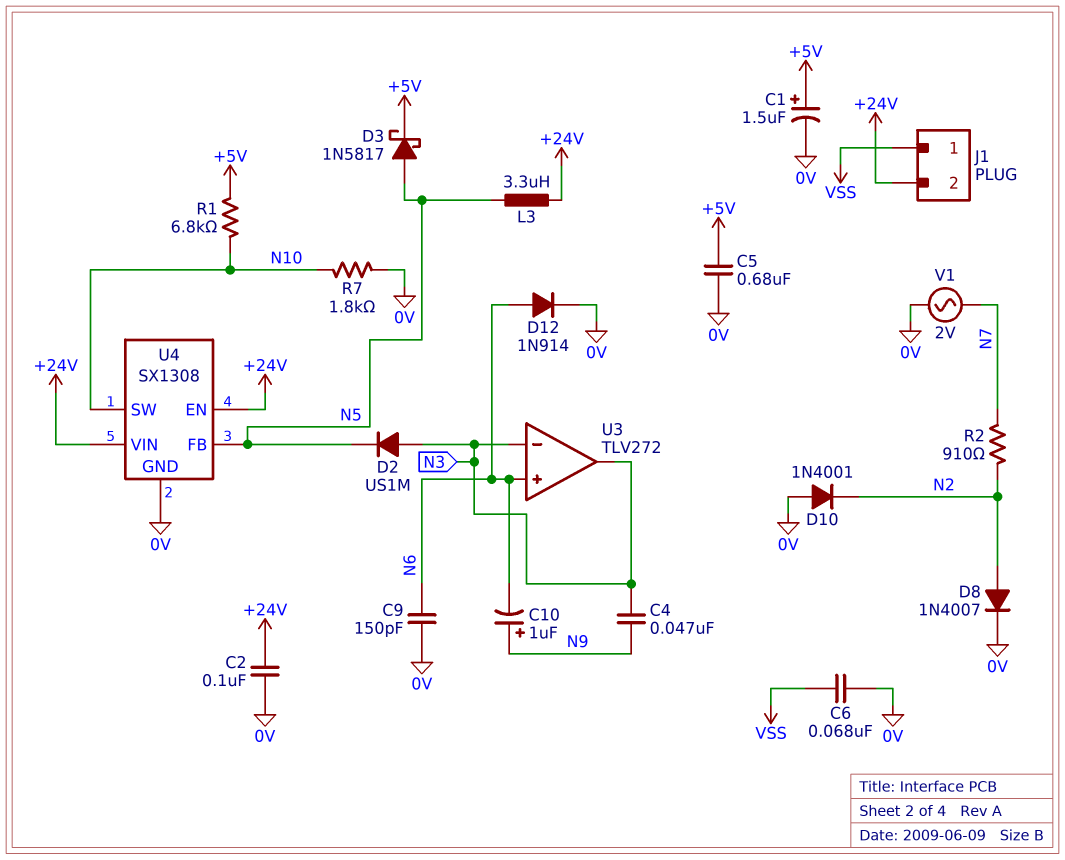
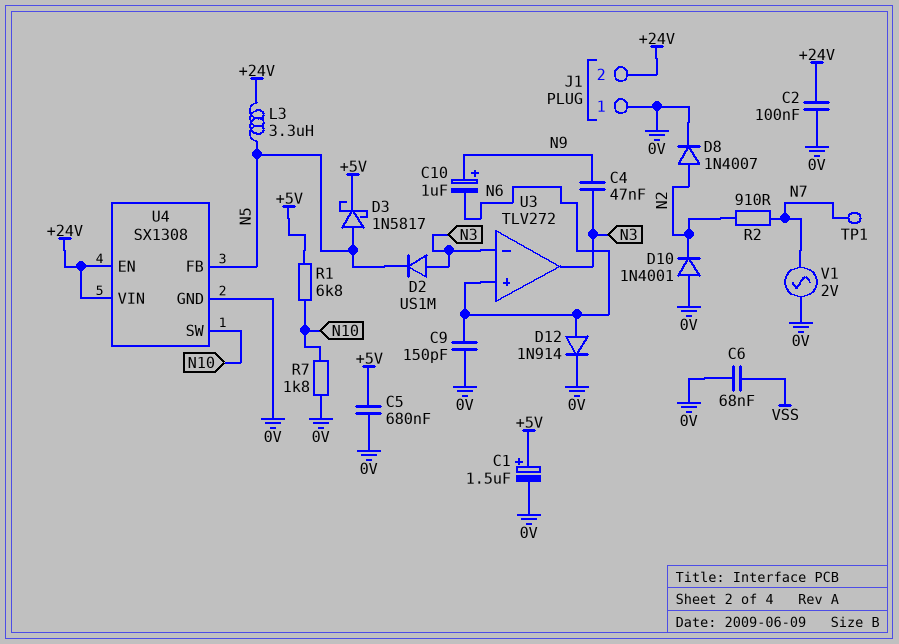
J1 pin 1: VSS -> 0V
TP1: none -> test point (N7)

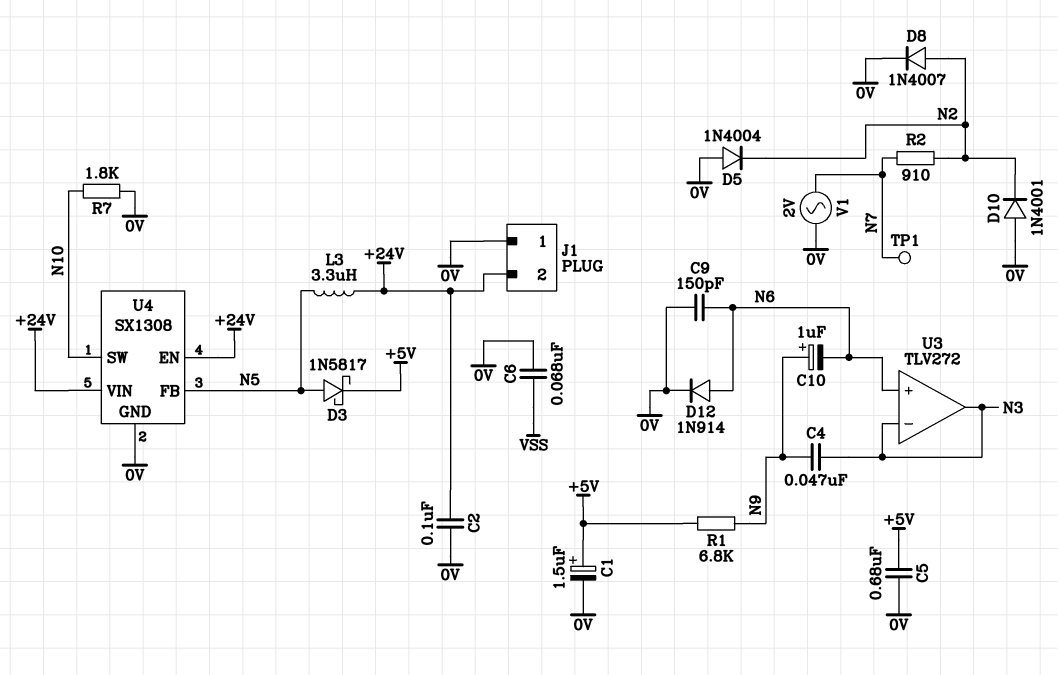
D2: diode US1M (A N3, K N5) -> none
D5: none -> diode 1N4004 (A 0V, K N2)
R1: 6.8k (+5V, N10) -> 6.8k (+5V, N9)

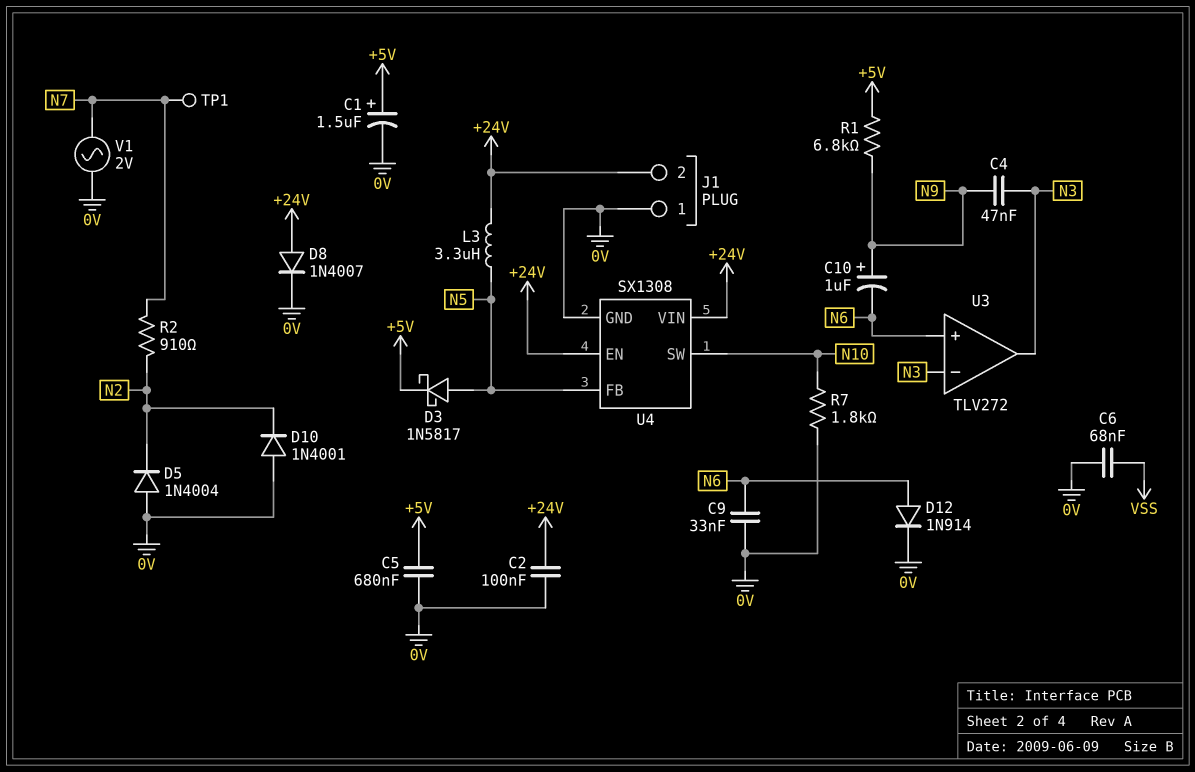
C9: 150pF (0V, N6) -> 33nF (0V, N6)
D8: diode 1N4007 (A N2, K 0V) -> diode 1N4007 (A +24V, K 0V)

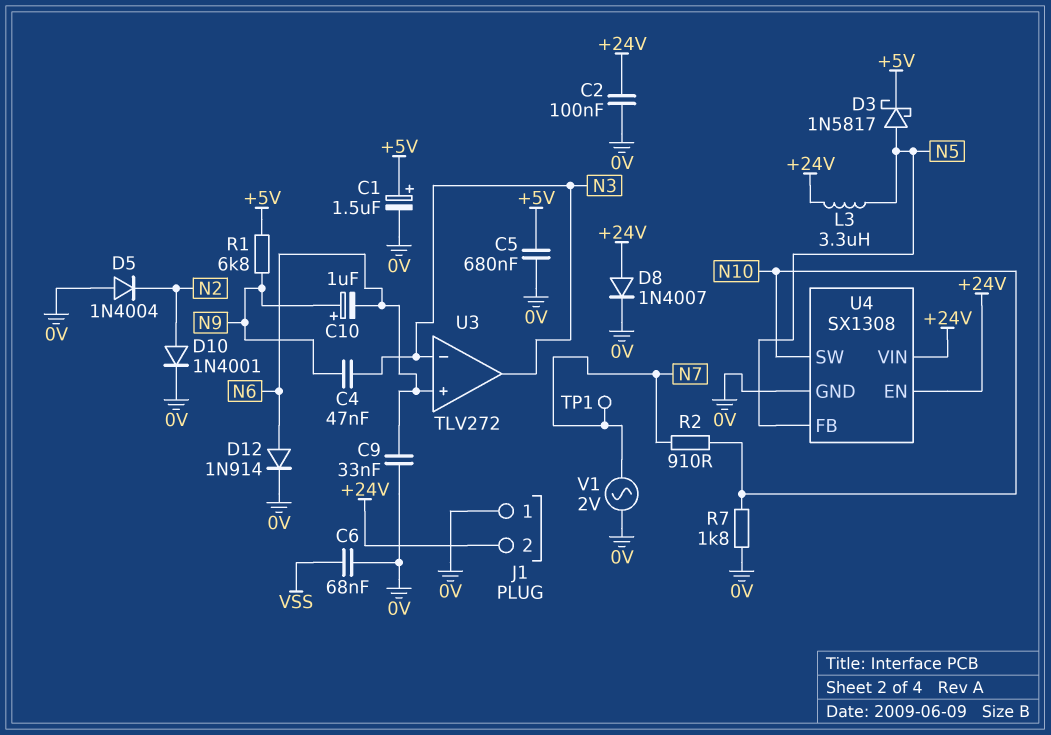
D10: diode 1N4001 (A 0V, K N2) -> diode 1N4001 (A N2, K 0V)
R2: 910 (N2, N7) -> 910 (N7, N10)

